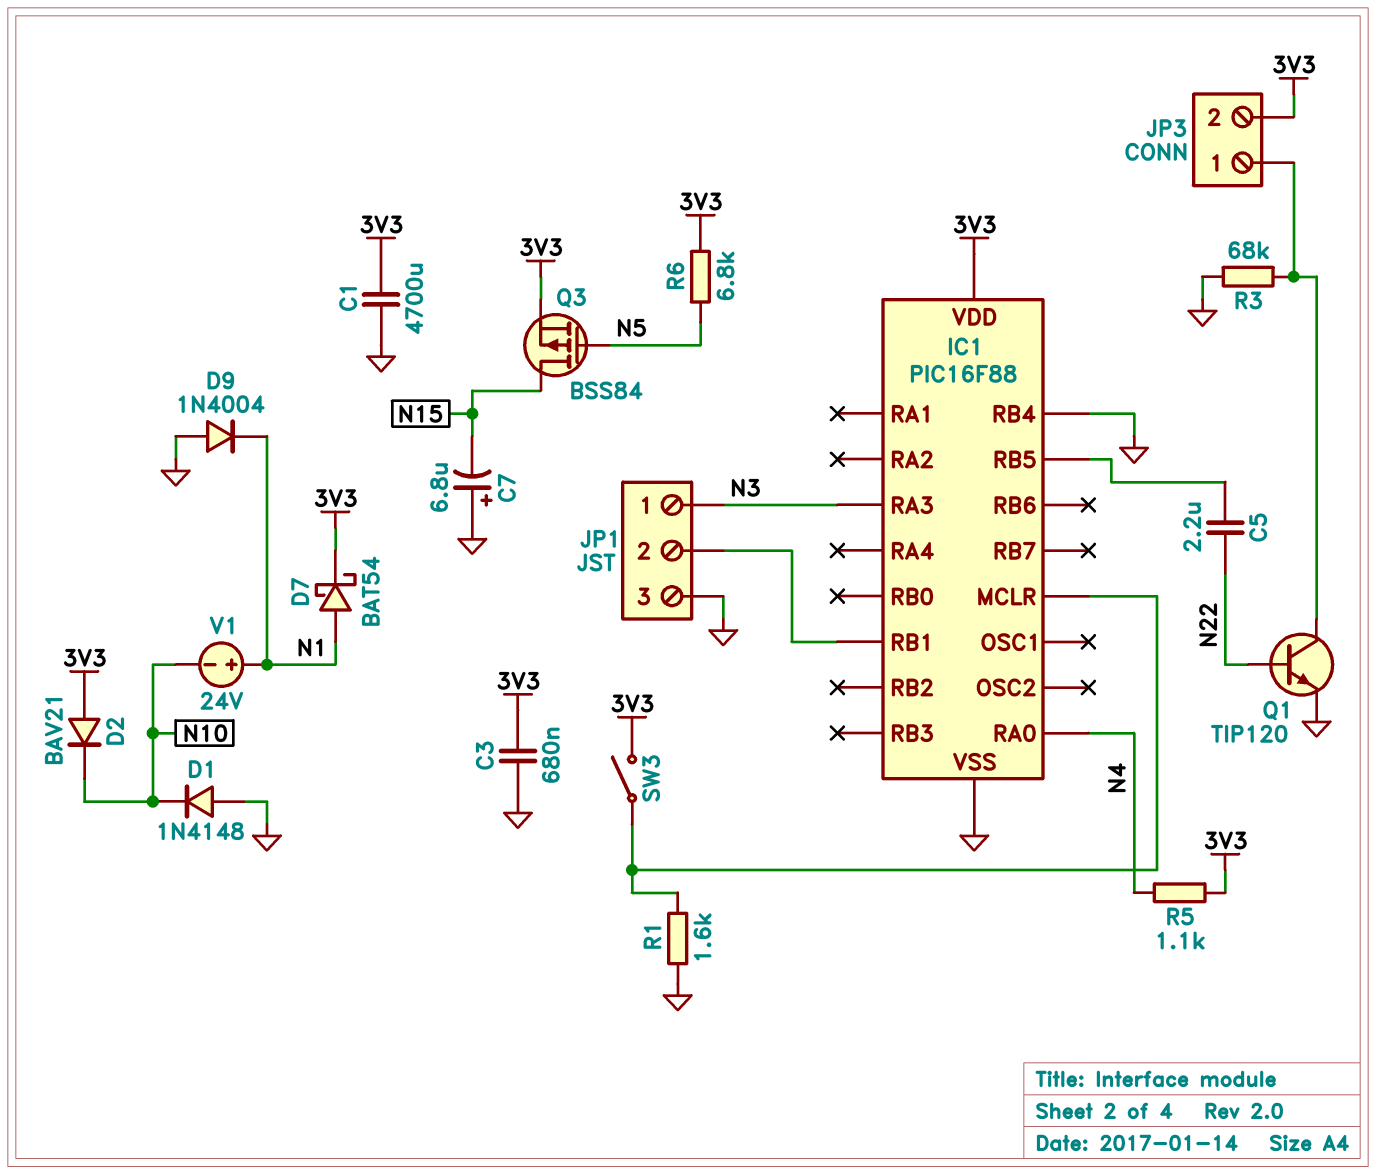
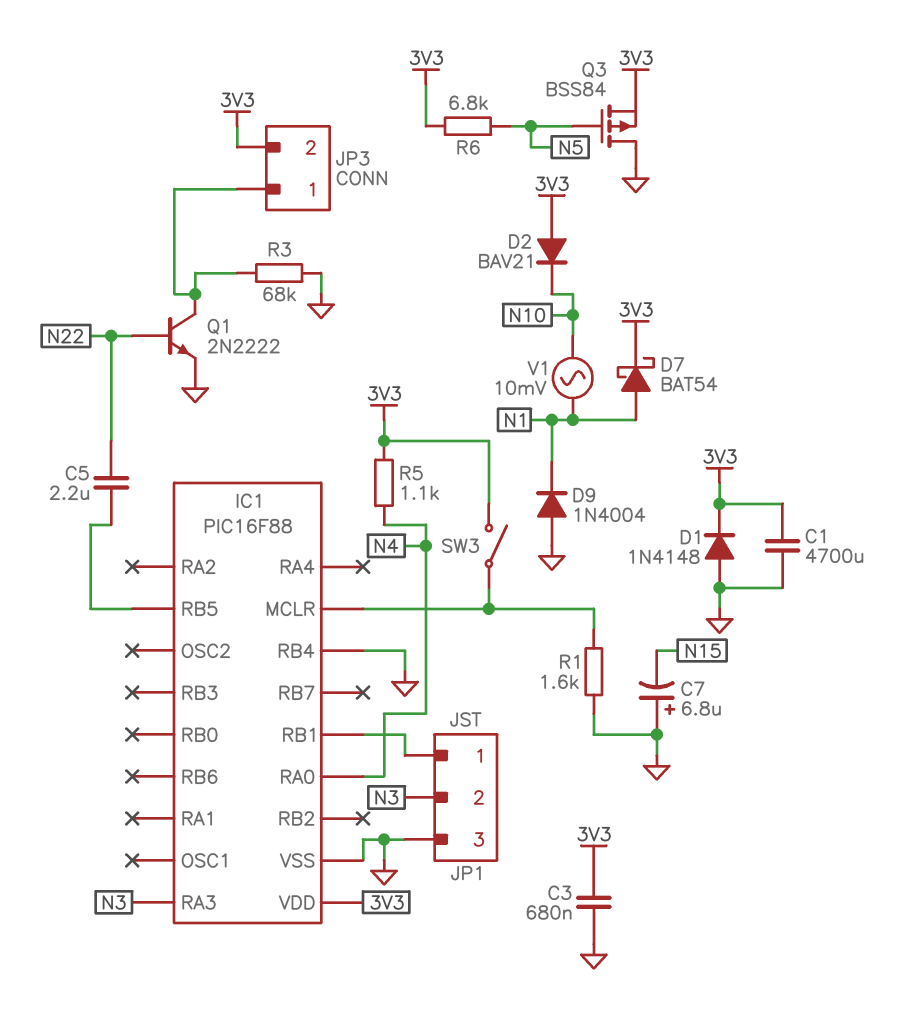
D1: diode 1N4148 (A GND, K N10) -> diode 1N4148 (A GND, K 3V3)
JP1 pin 1: N3 -> IC1/RB1
JP1 pin 2: IC1/RB1 -> N3
Q1: NPN TIP120 (B N22, C JP3/1, E GND) -> NPN 2N2222 (B N22, C JP3/1, E GND)
Q3: PMOS BSS84 (G N5, D N15, S 3V3) -> PMOS BSS84 (G N5, D GND, S 3V3)
V1: 24V (plus N1, minus N10) -> AC 10mV (N1, N10)

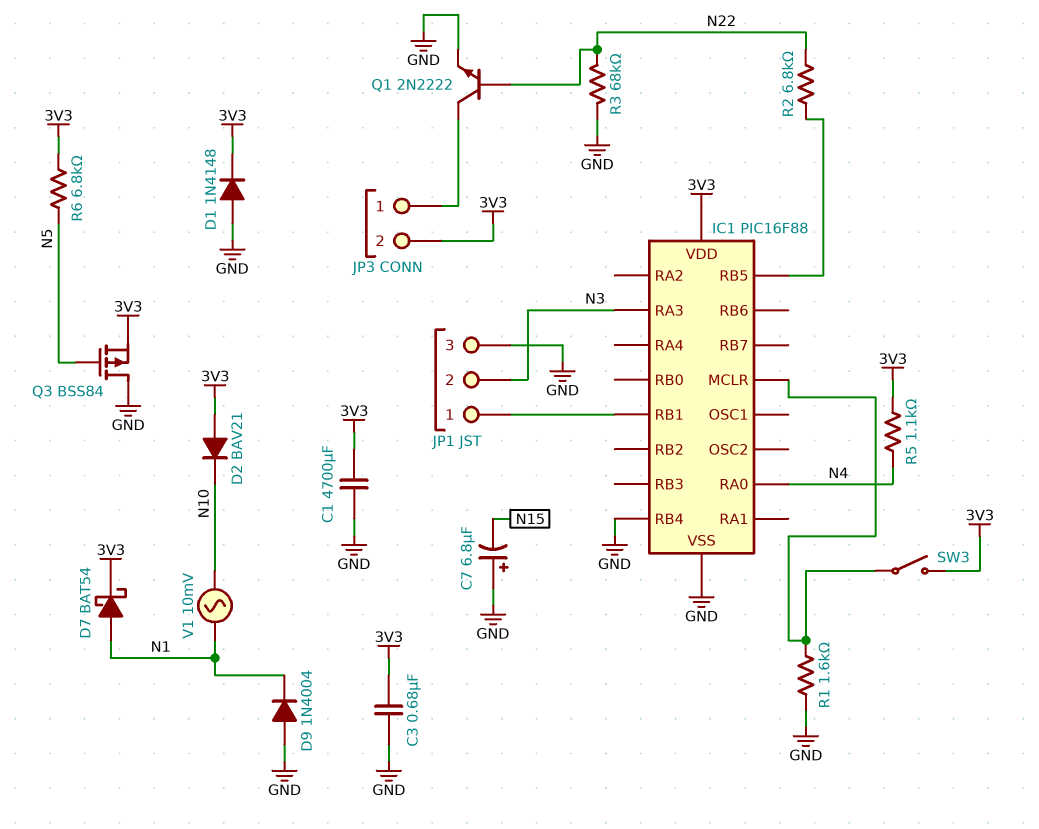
C5: 2.2uF (IC1/RB5, N22) -> none
R2: none -> 6.8k (IC1/RB5, N22)
R3: 68k (GND, JP3/1) -> 68k (GND, N22)

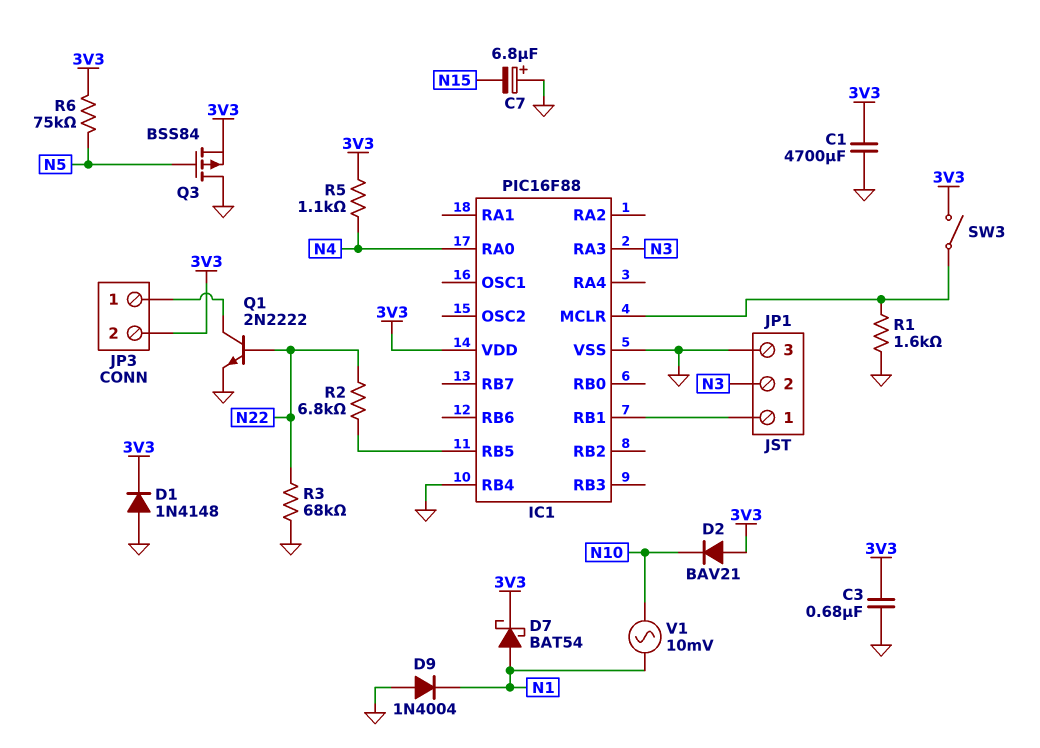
R6: 6.8k (3V3, N5) -> 75k (3V3, N5)

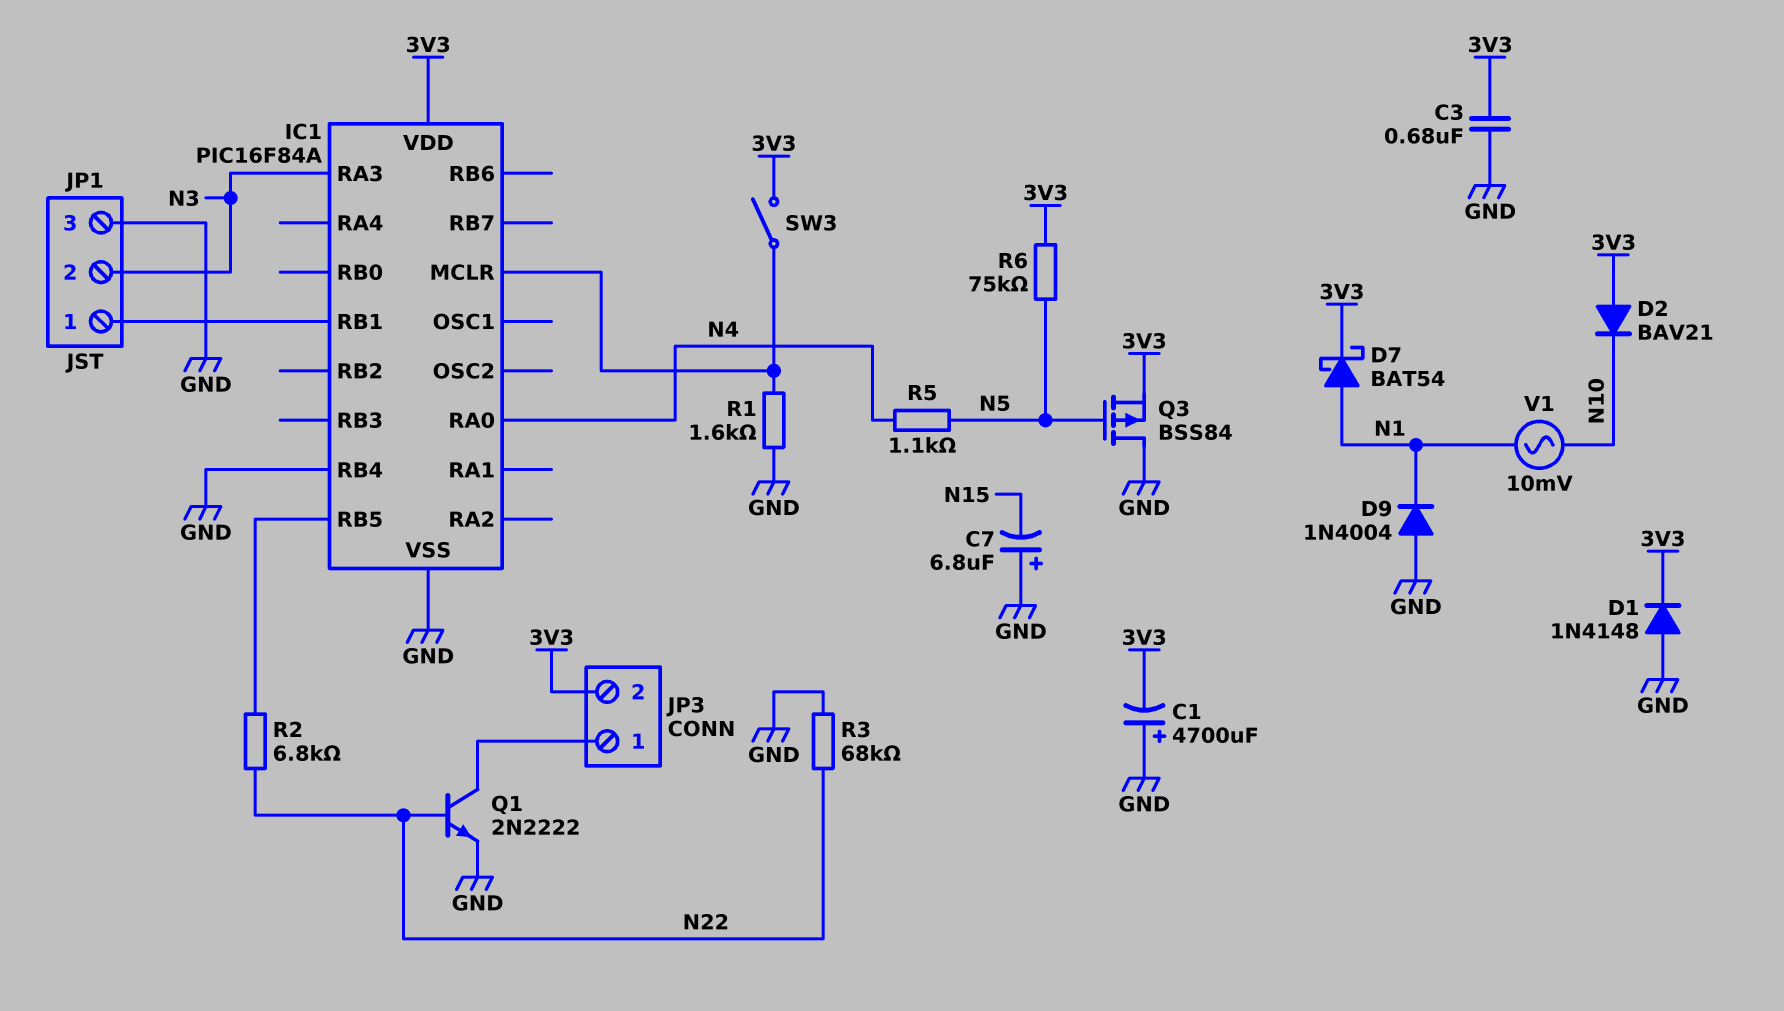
C1: 4700uF (3V3, GND) -> 4700uF (plus GND, minus 3V3)
IC1: PIC16F88 -> PIC16F84A
R5: 1.1k (3V3, N4) -> 1.1k (N4, N5)

